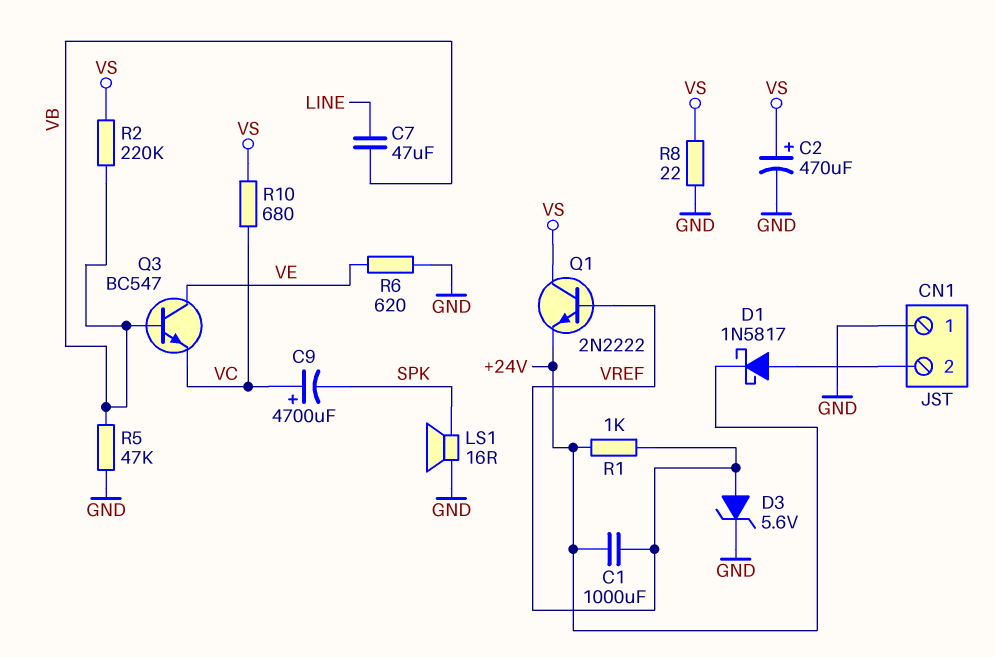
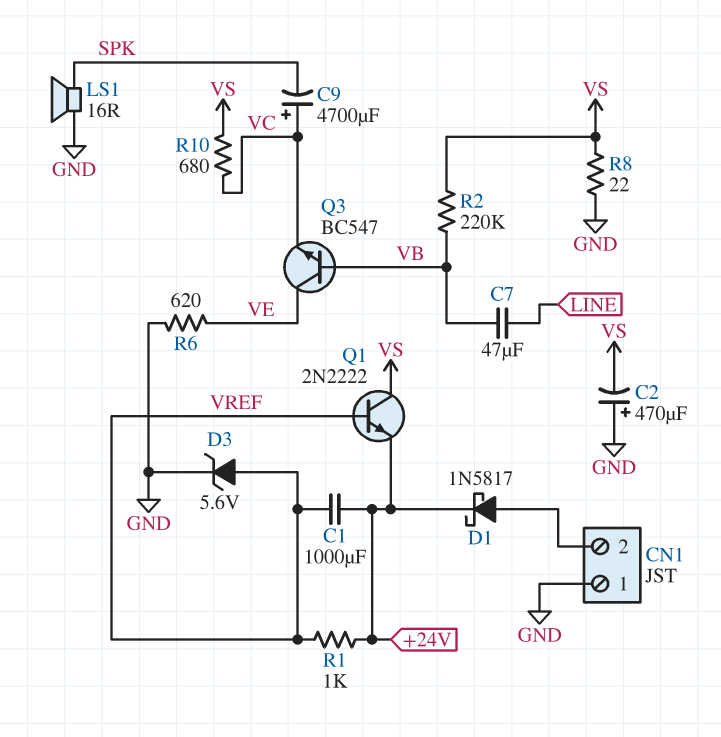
C2: 470uF (plus VS, minus GND) -> 470uF (plus GND, minus VS)
R5: 47k (GND, VB) -> none

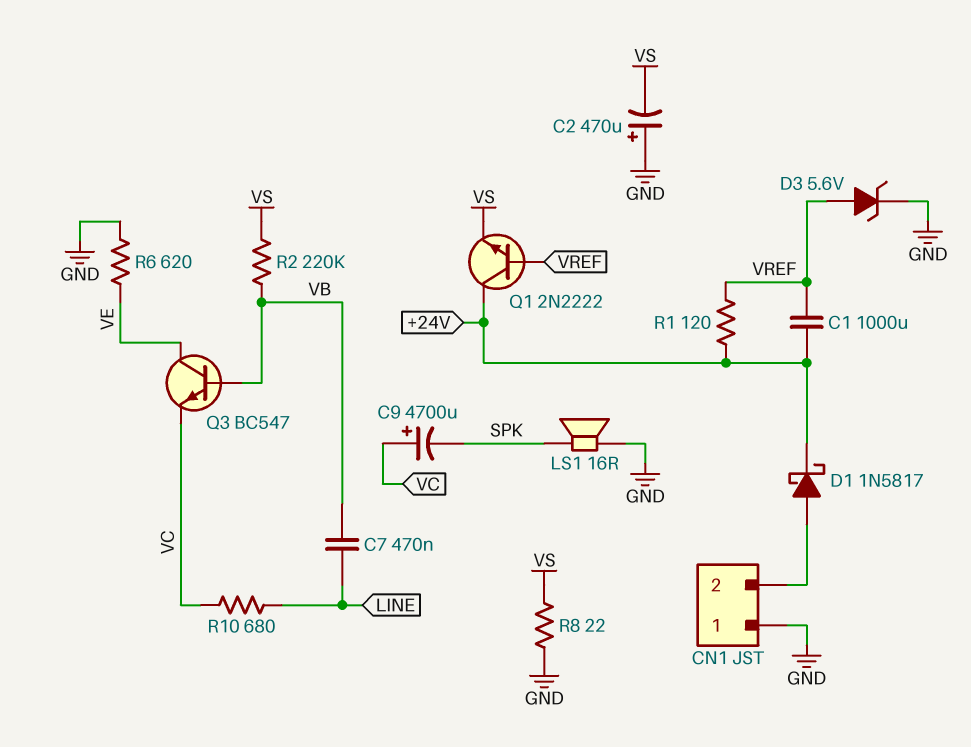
C7: 47uF (LINE, VB) -> 470nF (LINE, VB)
Q1: NPN 2N2222 (B VREF, C VS, E +24V) -> NPN 2N2222 (B VREF, C +24V, E VS)
R1: 1k (+24V, VREF) -> 120 (+24V, VREF)
R10: 680 (VC, VS) -> 680 (LINE, VC)

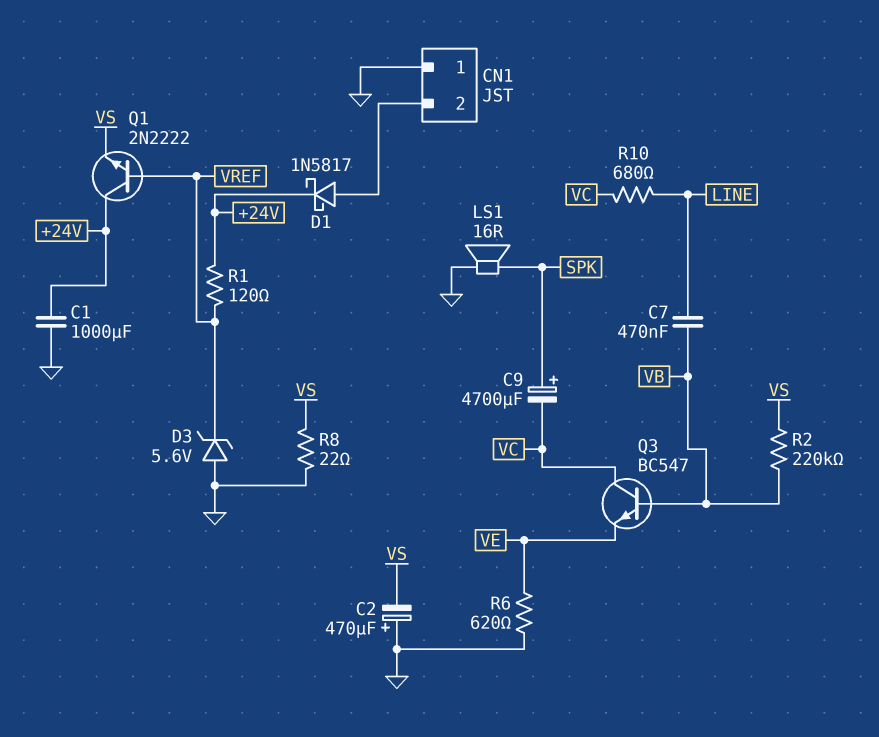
C1: 1000uF (+24V, VREF) -> 1000uF (+24V, GND)
C9: 4700uF (plus VC, minus SPK) -> 4700uF (plus SPK, minus VC)
D3: zener 5.6V (A VREF, K GND) -> zener 5.6V (A GND, K VREF)
Q3: NPN BC547 (B VB, C VE, E VC) -> NPN BC547 (B VB, C VC, E VE)

